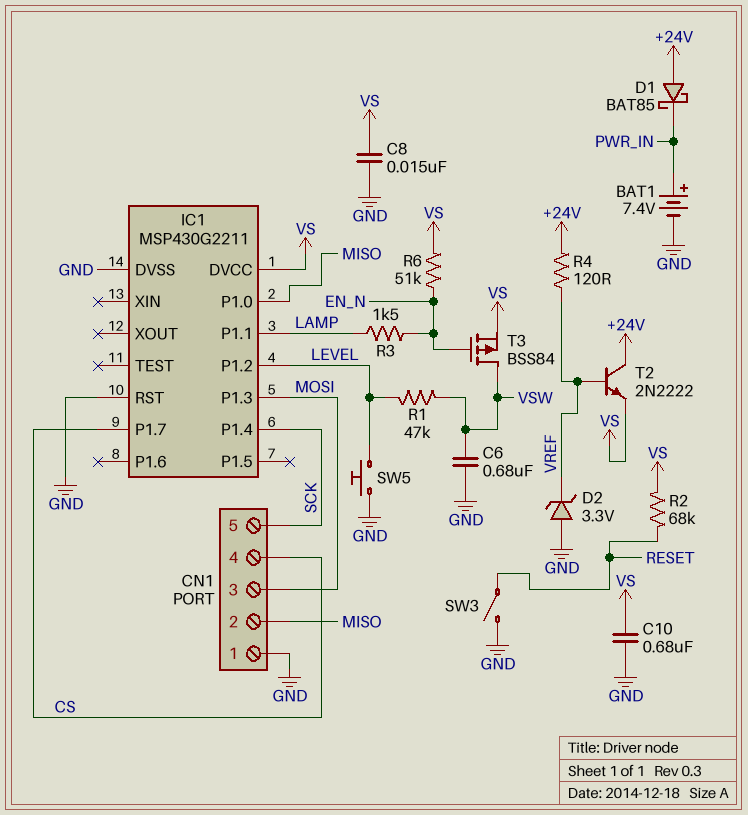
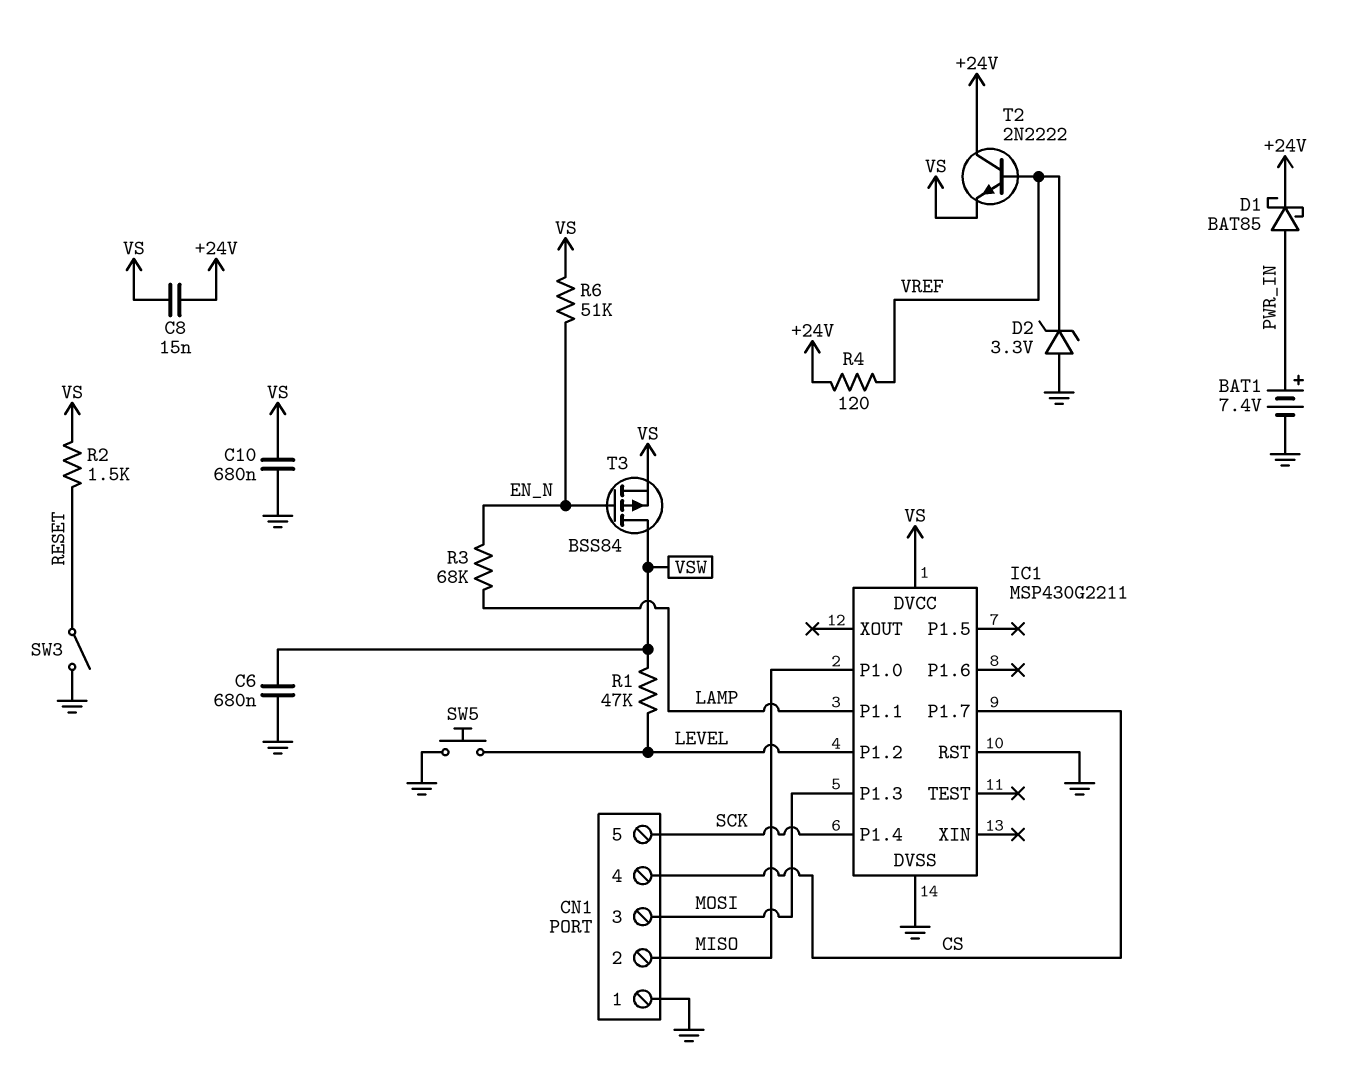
C8: 15nF (GND, VS) -> 15nF (+24V, VS)
D1: schottky BAT85 (A +24V, K PWR_IN) -> schottky BAT85 (A PWR_IN, K +24V)
R2: 68k (RESET, VS) -> 1.5k (RESET, VS)
R3: 1.5k (EN_N, LAMP) -> 68k (EN_N, LAMP)

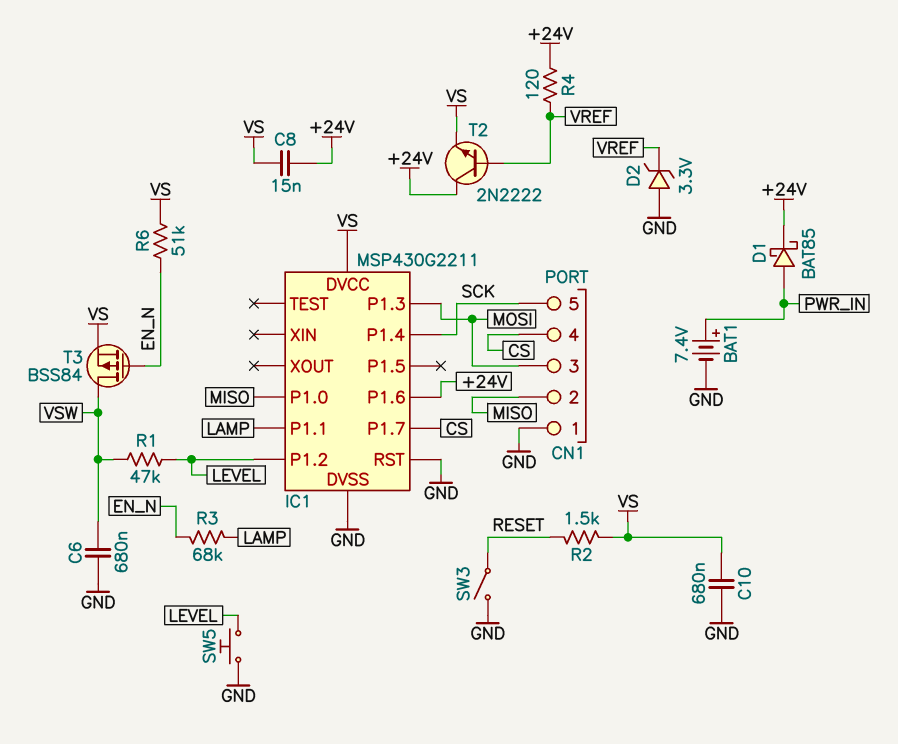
IC1 pin P1.6: none -> +24V

